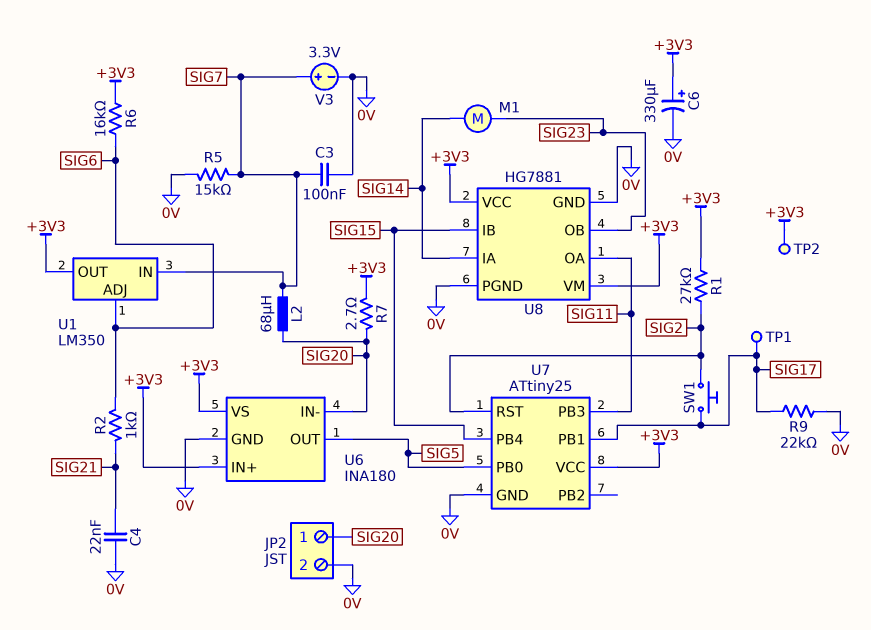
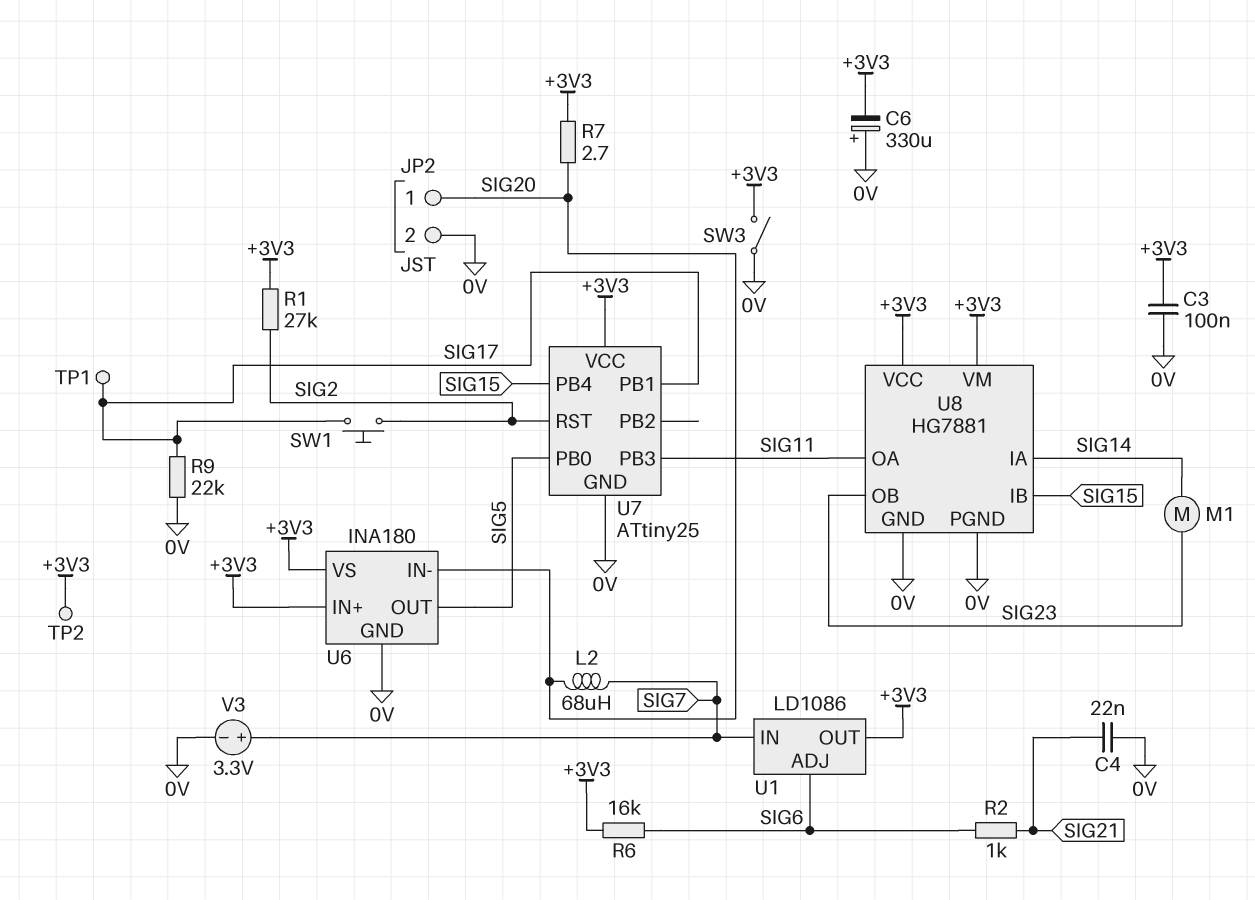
C3: 100nF (0V, SIG7) -> 100nF (+3V3, 0V)
C6: 330uF (plus +3V3, minus 0V) -> 330uF (plus 0V, minus +3V3)
R5: 15k (0V, SIG7) -> none
SW3: none -> switch (+3V3, 0V)
U1: LM350 -> LD1086

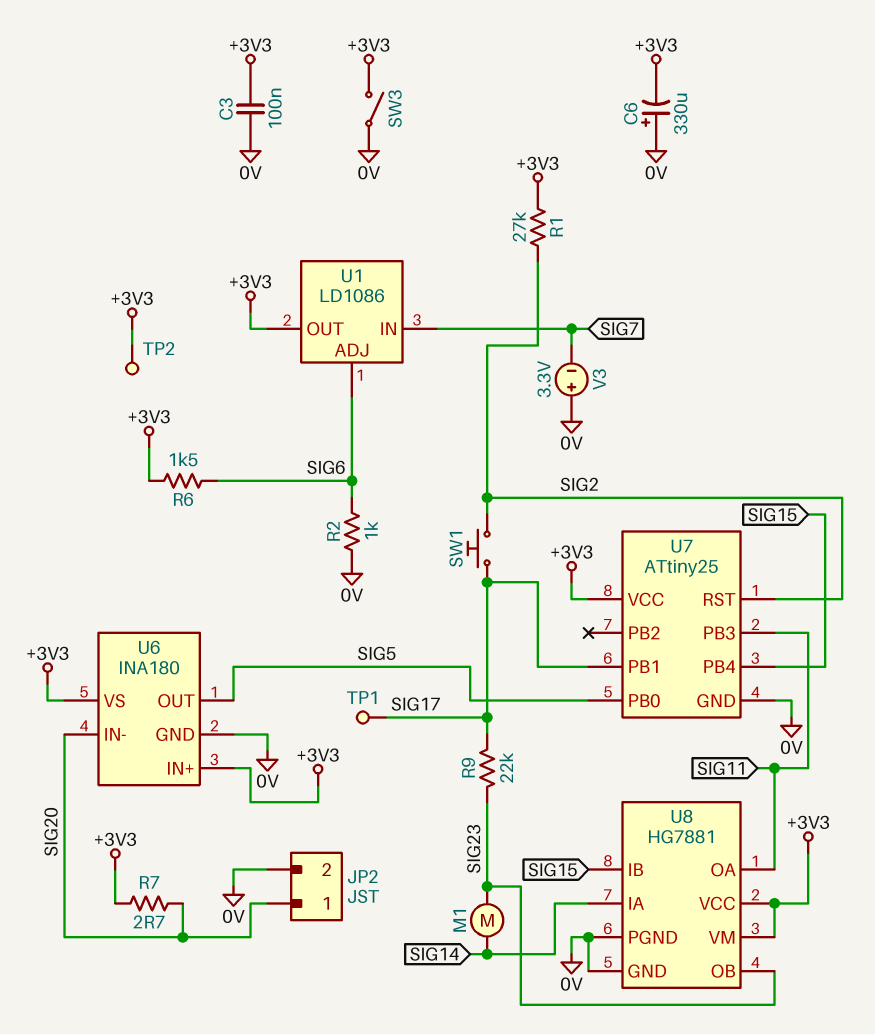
C4: 22nF (0V, SIG21) -> none
L2: 68uH (SIG7, SIG20) -> none
R2: 1k (SIG6, SIG21) -> 1k (0V, SIG6)
R6: 16k (+3V3, SIG6) -> 1.5k (+3V3, SIG6)
R9: 22k (0V, SIG17) -> 22k (SIG17, SIG23)
V3: 3.3V (plus SIG7, minus 0V) -> 3.3V (plus 0V, minus SIG7)

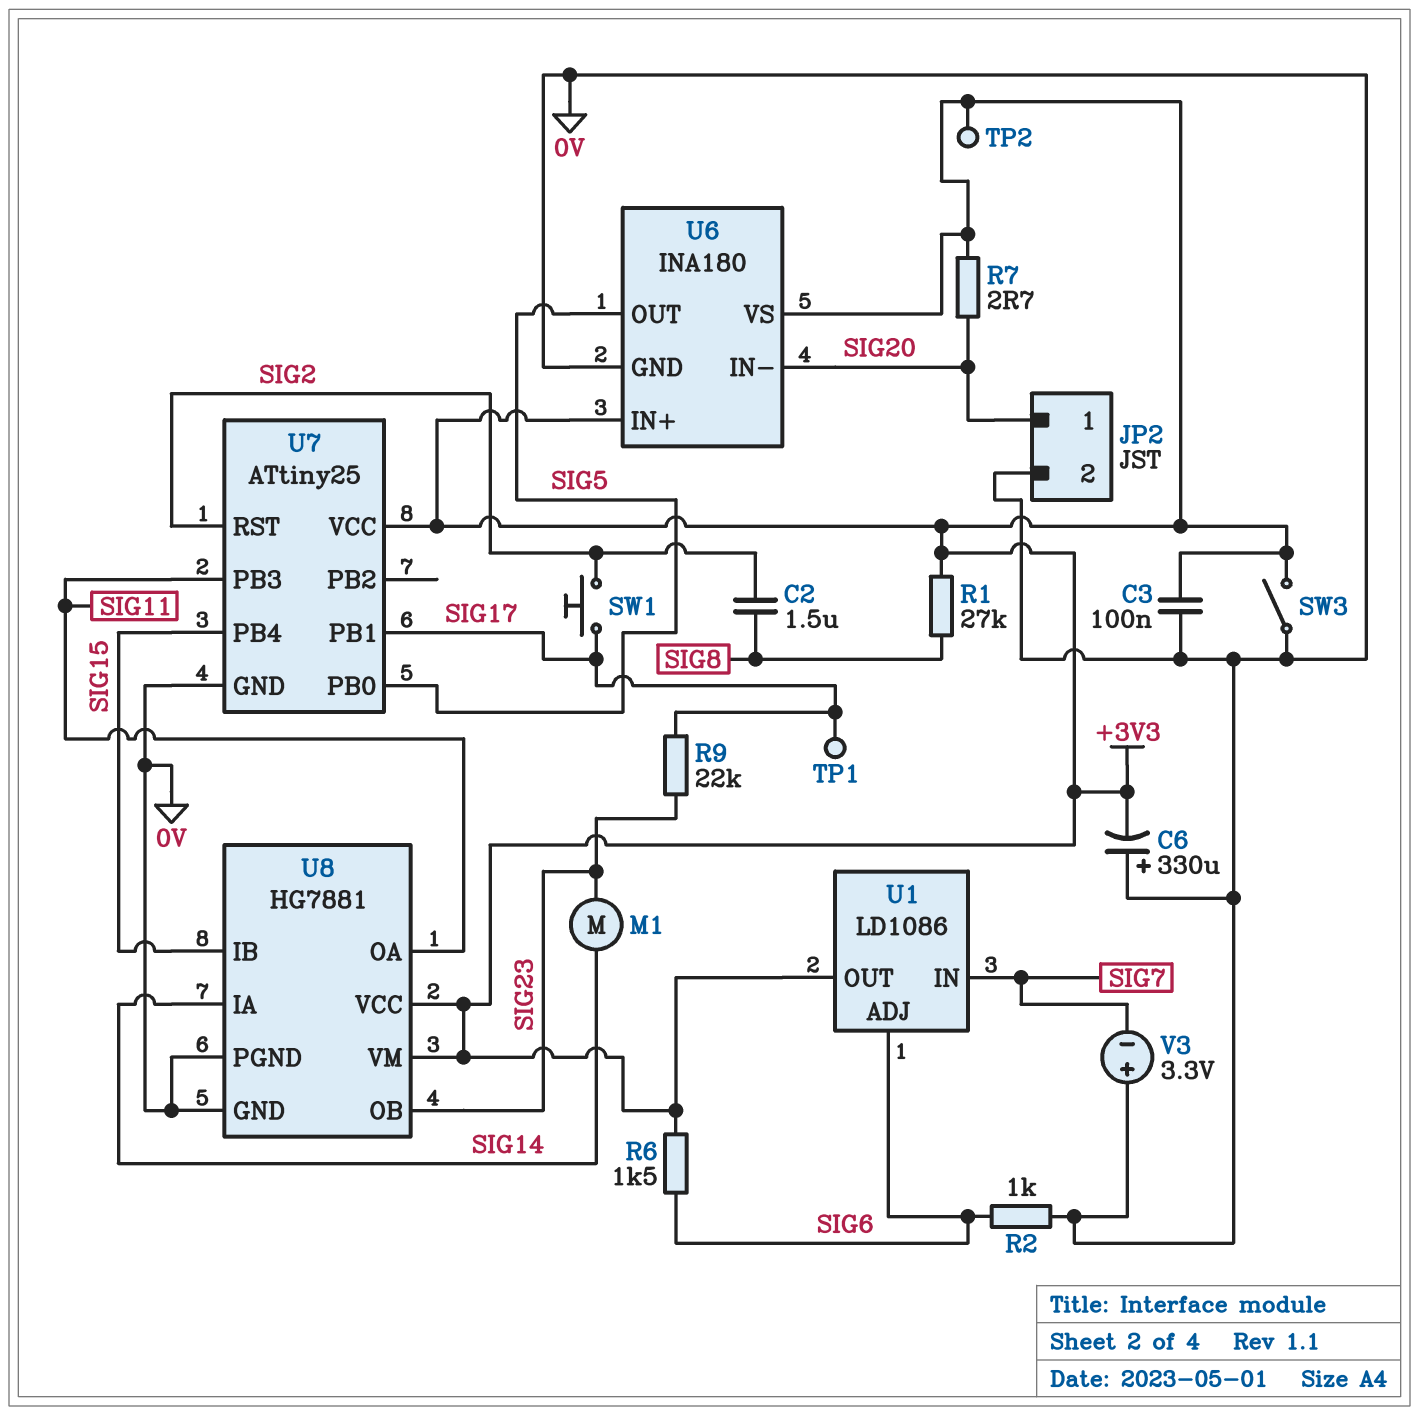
C2: none -> 1.5uF (SIG2, SIG8)
R1: 27k (+3V3, SIG2) -> 27k (+3V3, SIG8)

